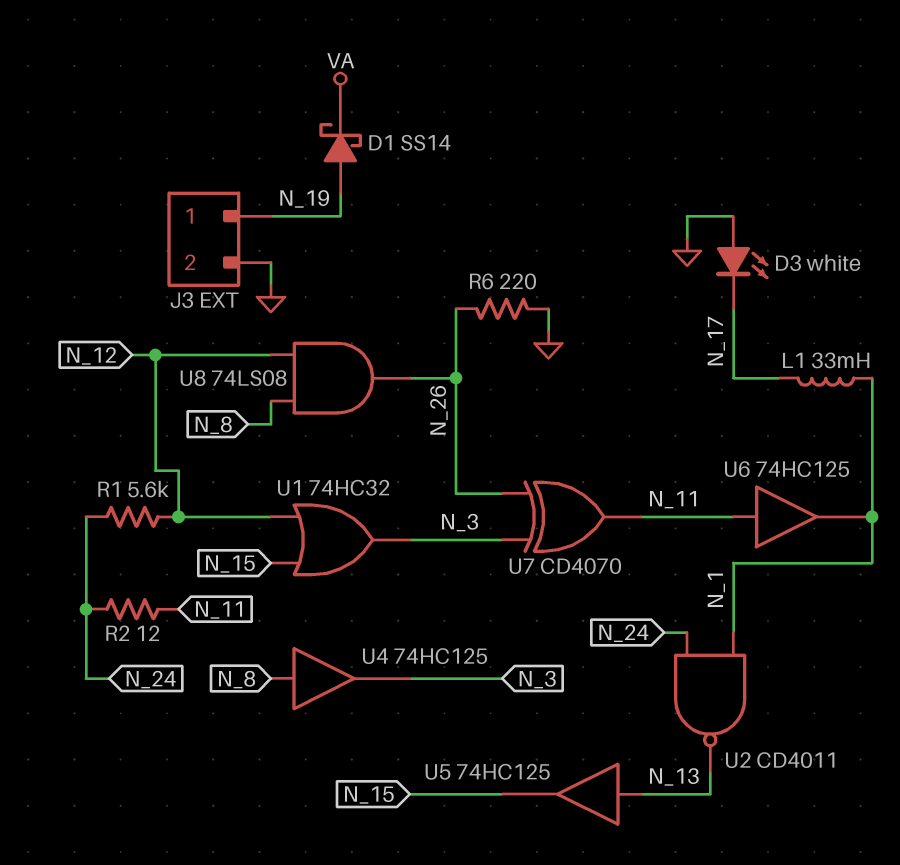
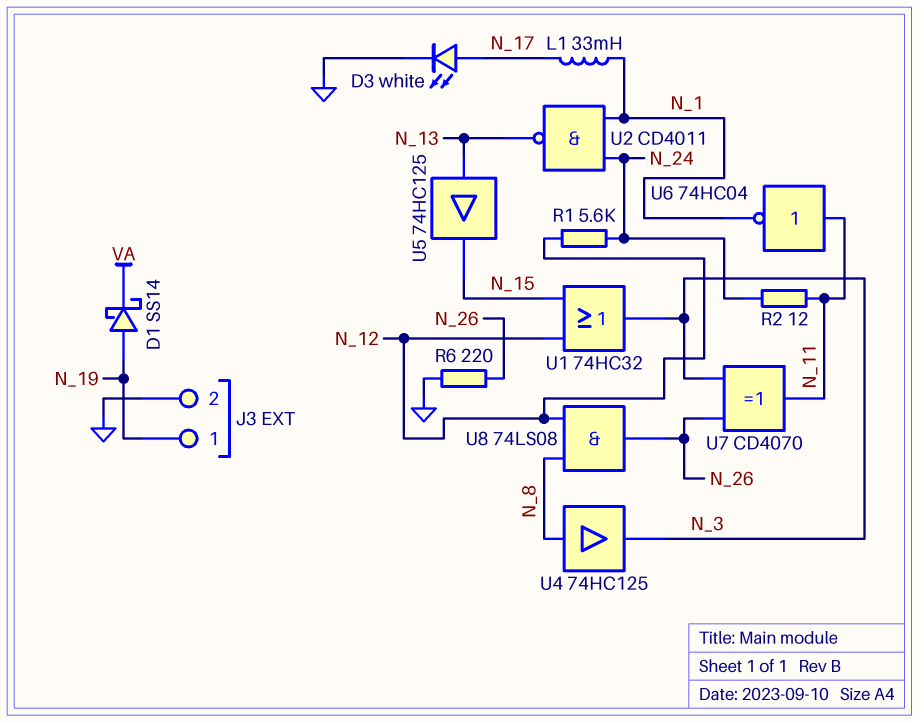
D3: LED white (A GND, K N_17) -> LED white (A N_17, K GND)
U6: buffer 74HC125 (in N_11, out N_1) -> NOT 74HC04 (in N_11, out N_1)

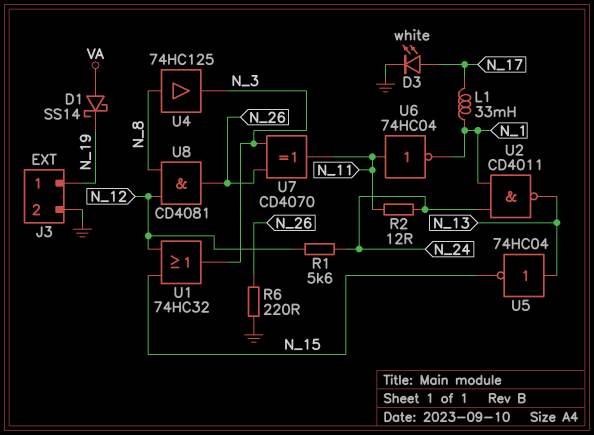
D1: schottky SS14 (A N_19, K VA) -> schottky SS14 (A VA, K N_19)
U5: buffer 74HC125 (in N_13, out N_15) -> NOT 74HC04 (in N_13, out N_15)
U8: AND 74LS08 (in N_8, in N_12, out N_26) -> AND CD4081 (in N_8, in N_12, out N_26)

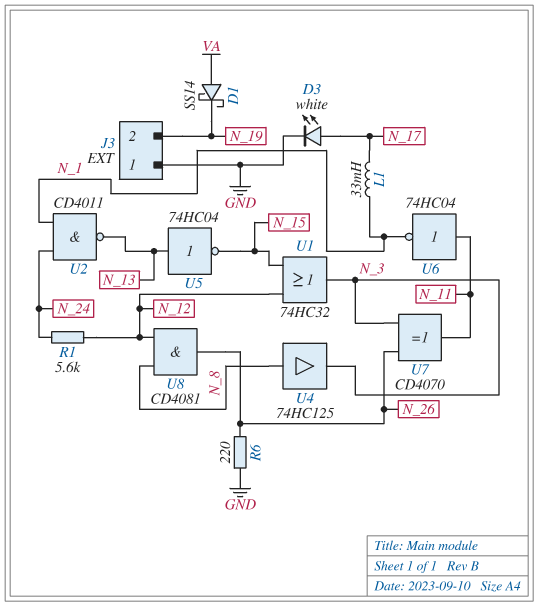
J3 pin 1: N_19 -> GND
J3 pin 2: GND -> N_19
R2: 12 (N_11, N_24) -> none

